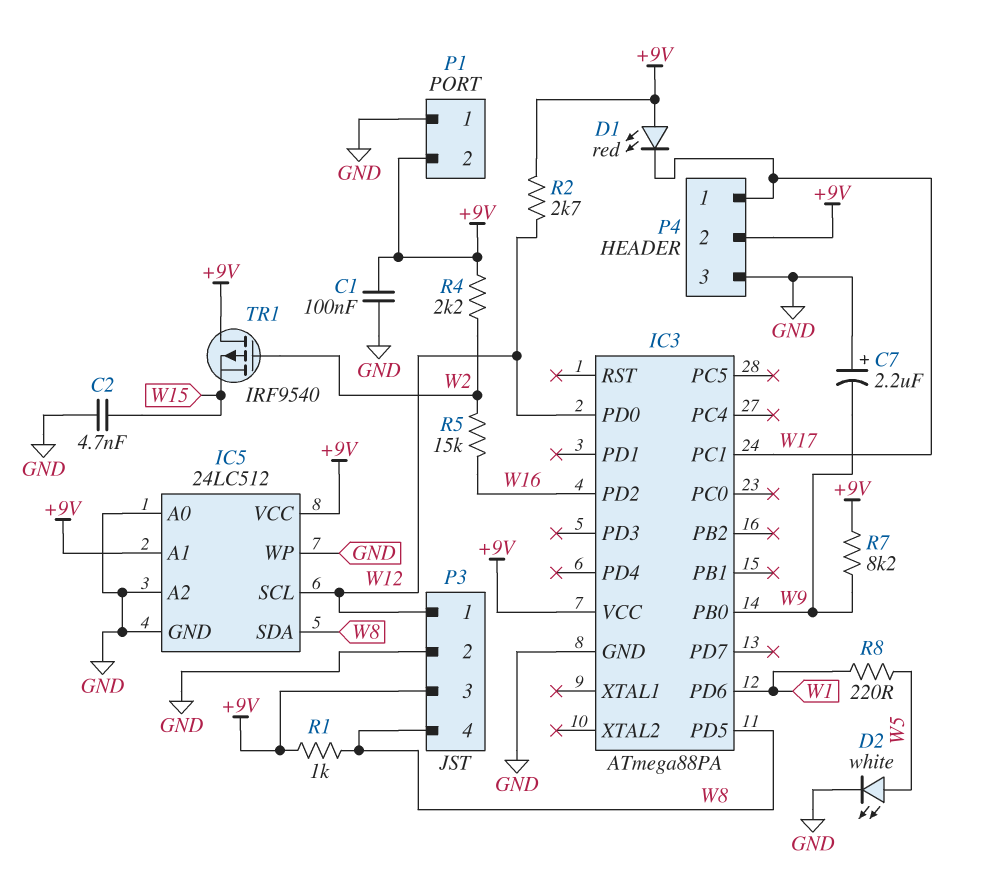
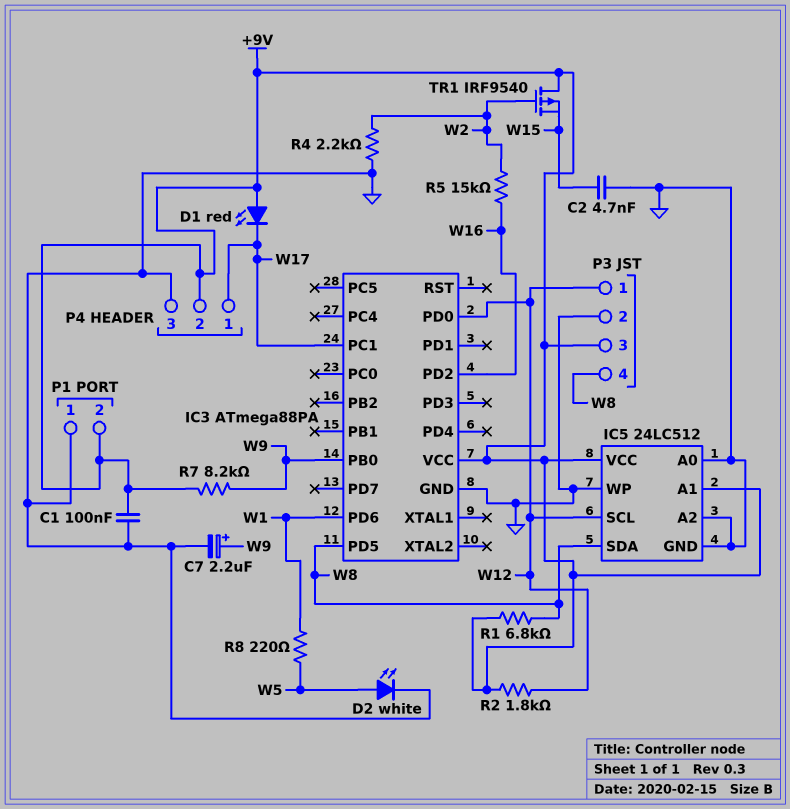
C7: 2.2uF (plus GND, minus W9) -> 2.2uF (plus W9, minus GND)
R1: 1k (+9V, W8) -> 6.8k (+9V, W8)
R2: 2.7k (+9V, W12) -> 1.8k (+9V, W12)
R4: 2.2k (+9V, W2) -> 2.2k (GND, W2)

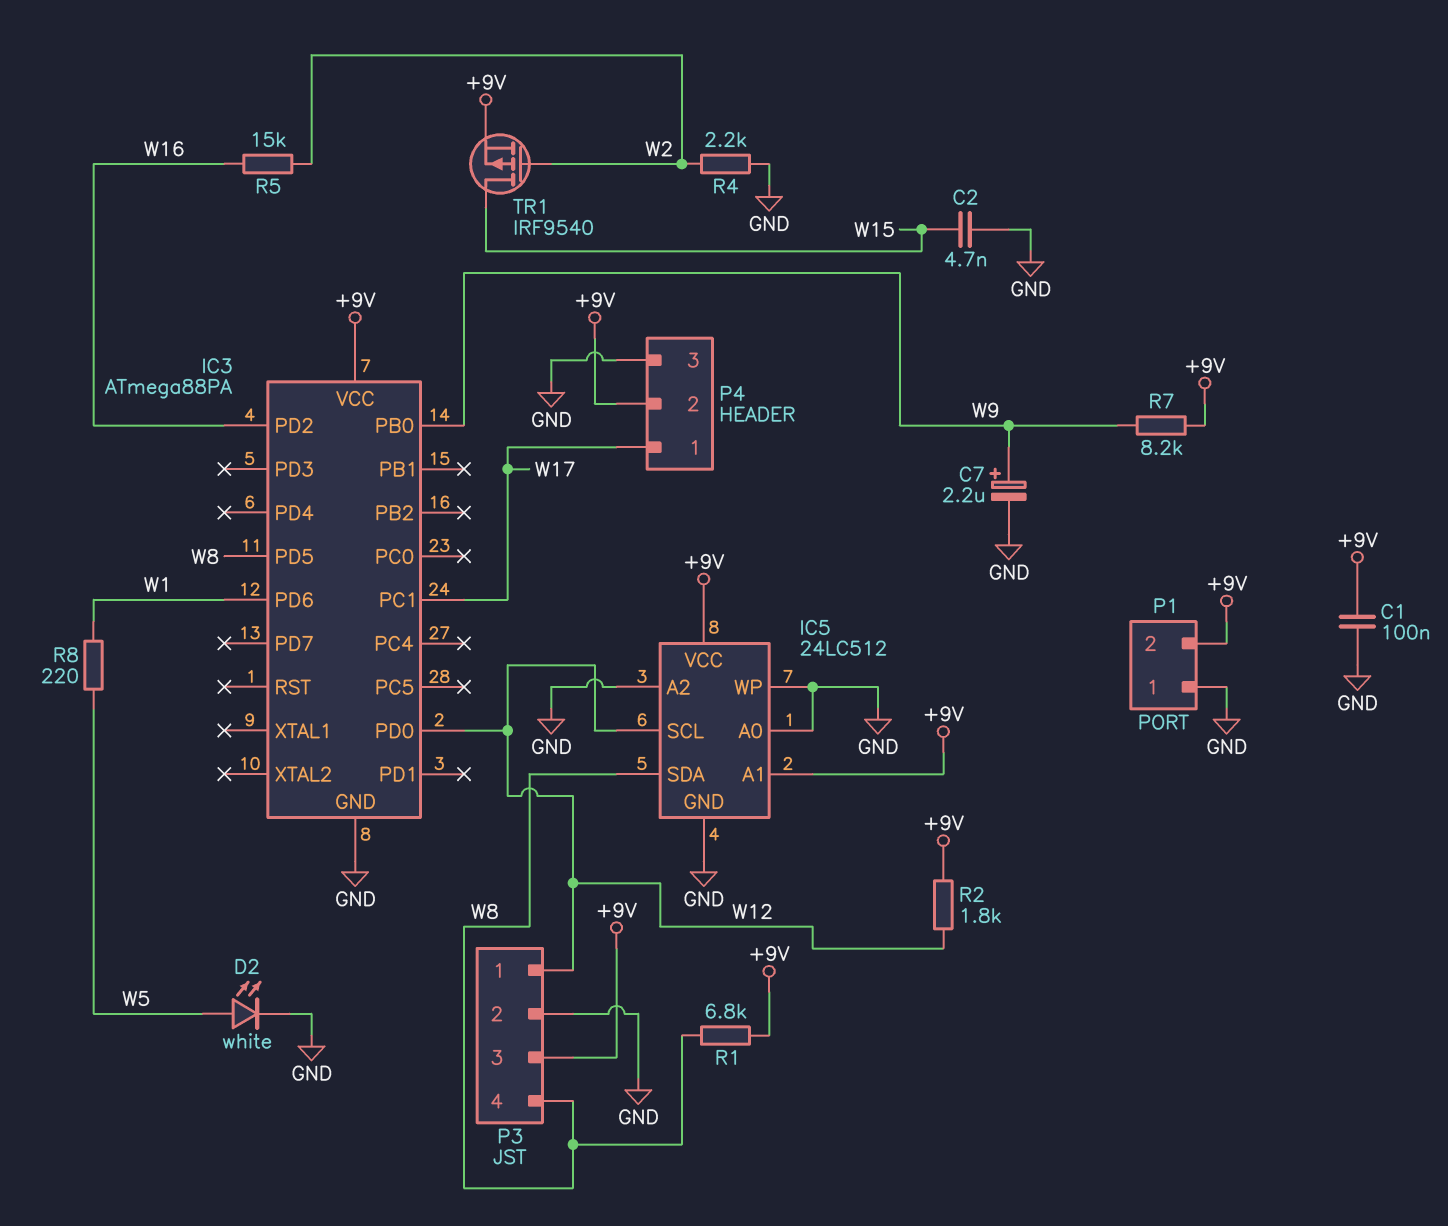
D1: LED red (A +9V, K W17) -> none
TR1: PMOS IRF9540 (G W2, D +9V, S W15) -> PMOS IRF9540 (G W2, D W15, S +9V)

